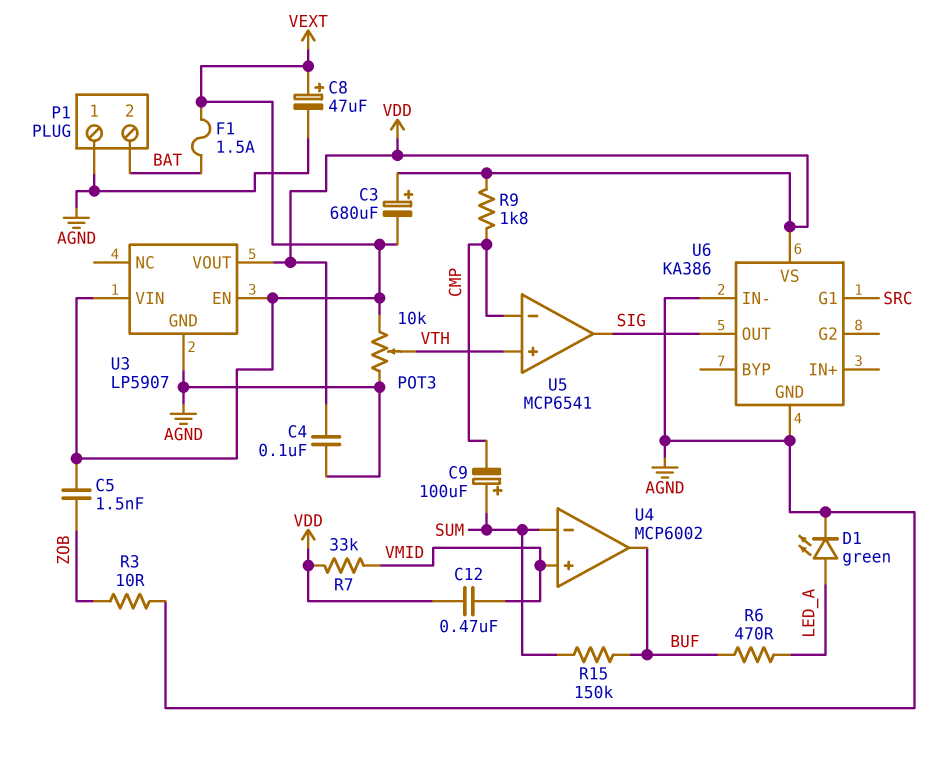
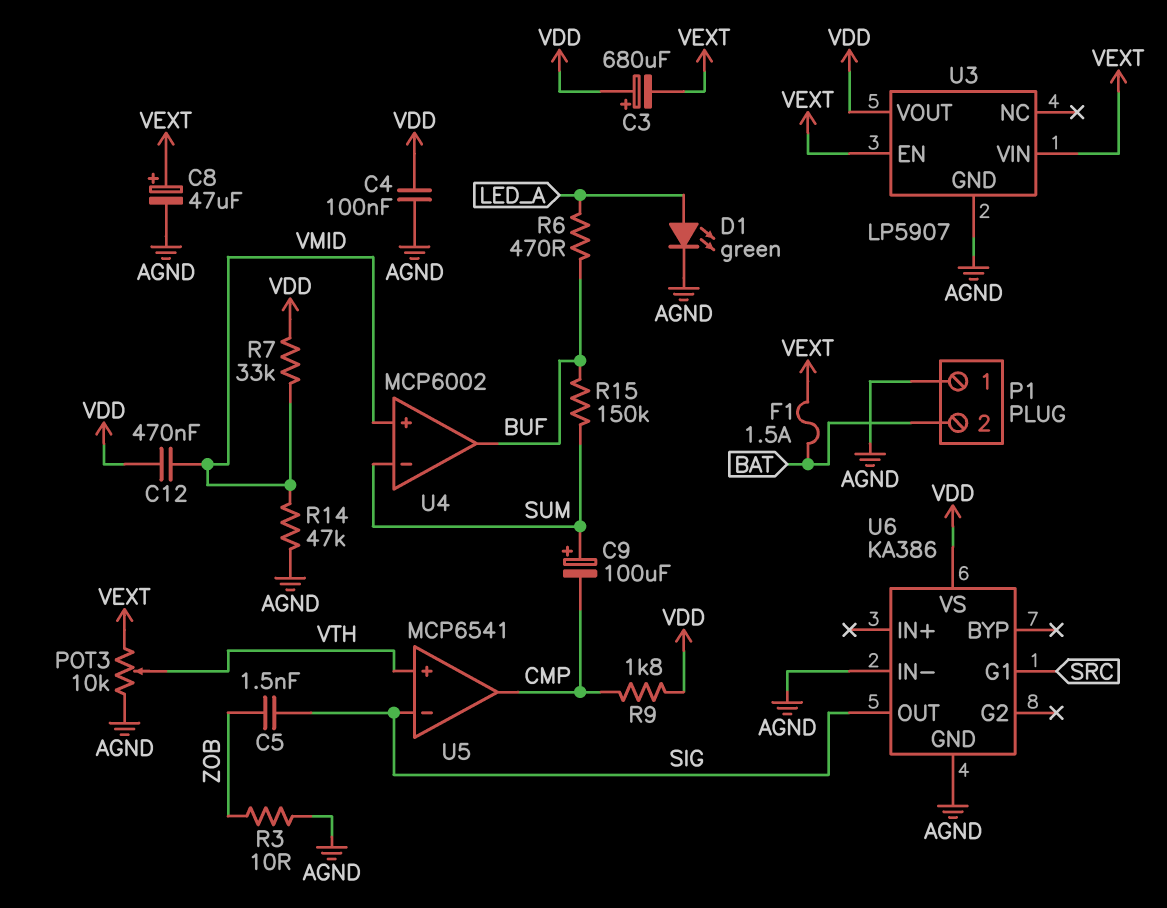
C5: 1.5nF (VEXT, ZOB) -> 1.5nF (SIG, ZOB)
R14: none -> 47k (AGND, VMID)
U5 pin in-: CMP -> SIG
U5 pin out: SIG -> CMP

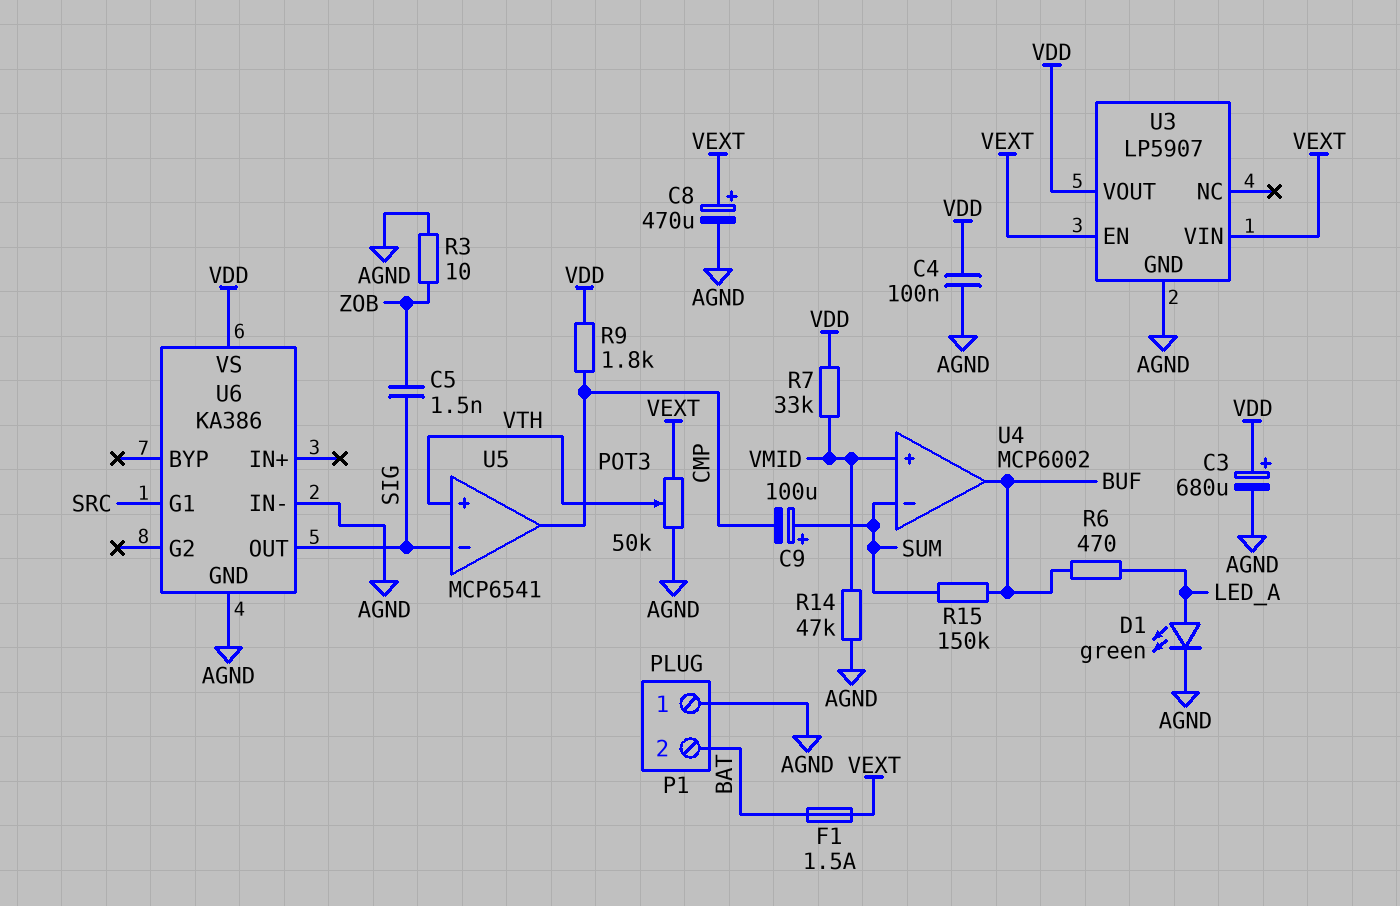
C3: 680uF (plus VDD, minus VEXT) -> 680uF (plus VDD, minus AGND)
C8: 47uF (plus VEXT, minus AGND) -> 470uF (plus VEXT, minus AGND)
C12: 470nF (VDD, VMID) -> none
POT3: 10k (AGND, VEXT, wiper VTH) -> 50k (AGND, VEXT, wiper VTH)

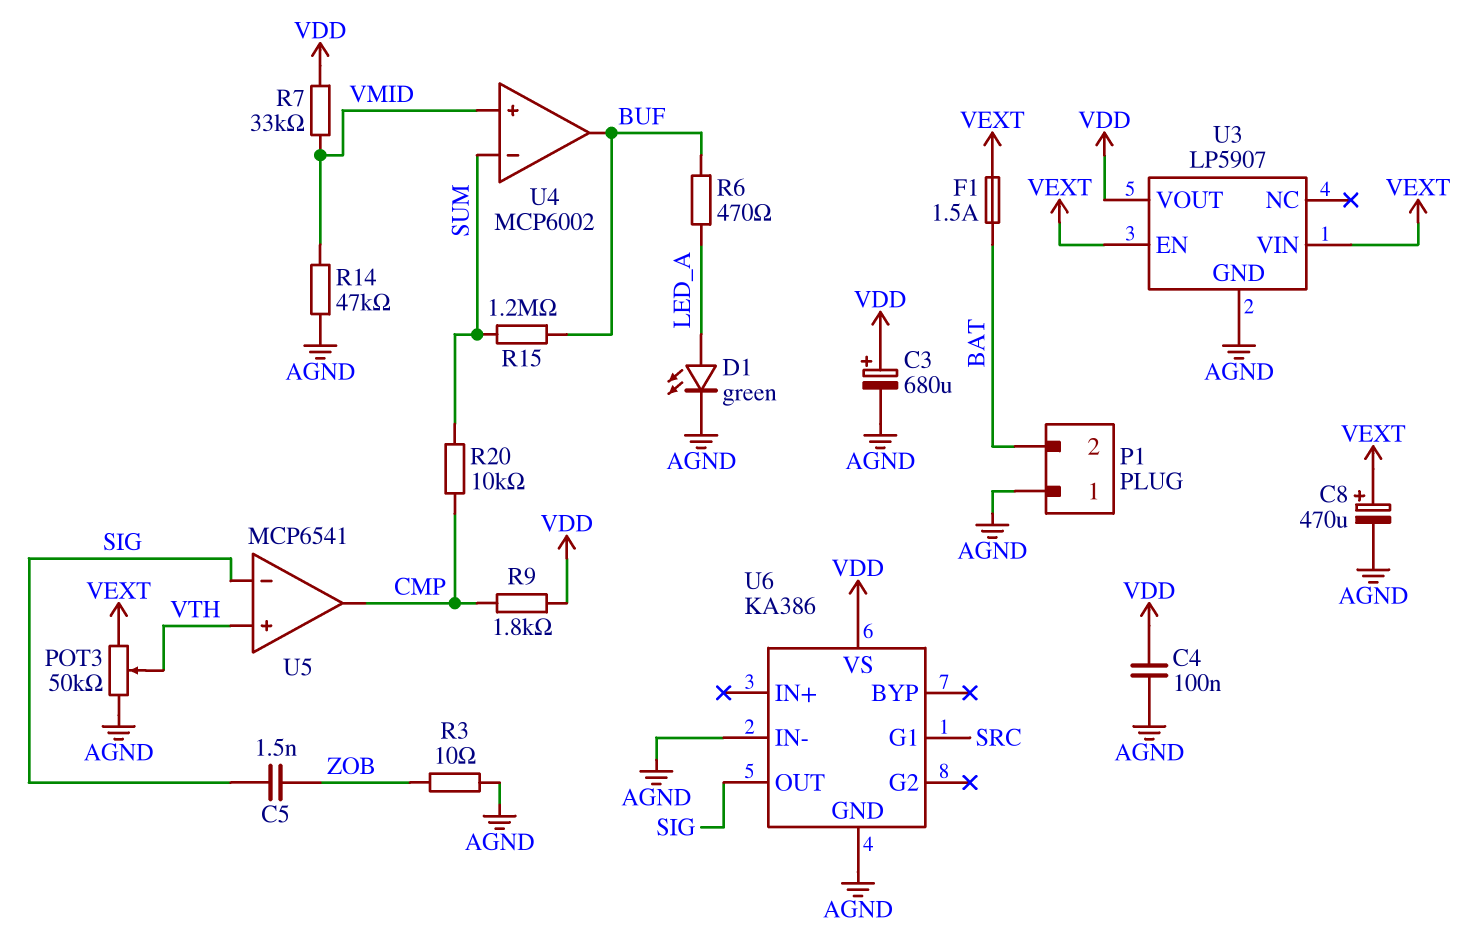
C9: 100uF (plus SUM, minus CMP) -> none
R15: 150k (BUF, SUM) -> 1.2M (BUF, SUM)
R20: none -> 10k (CMP, SUM)

